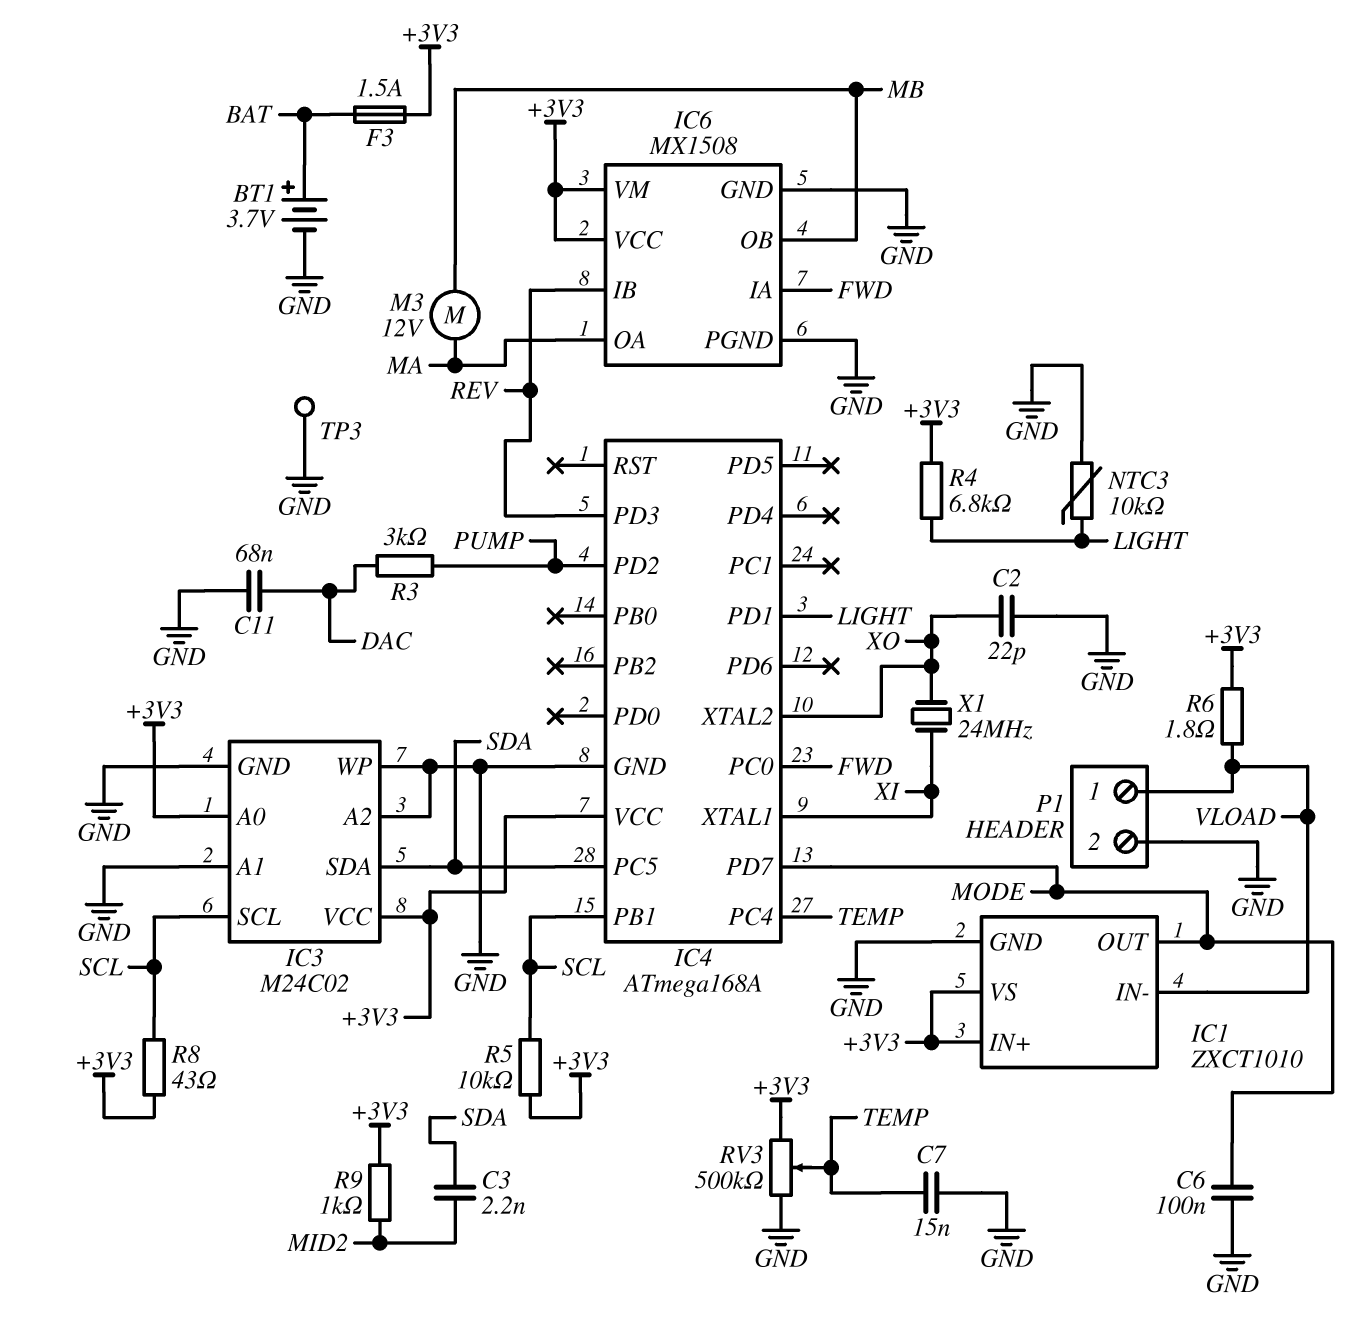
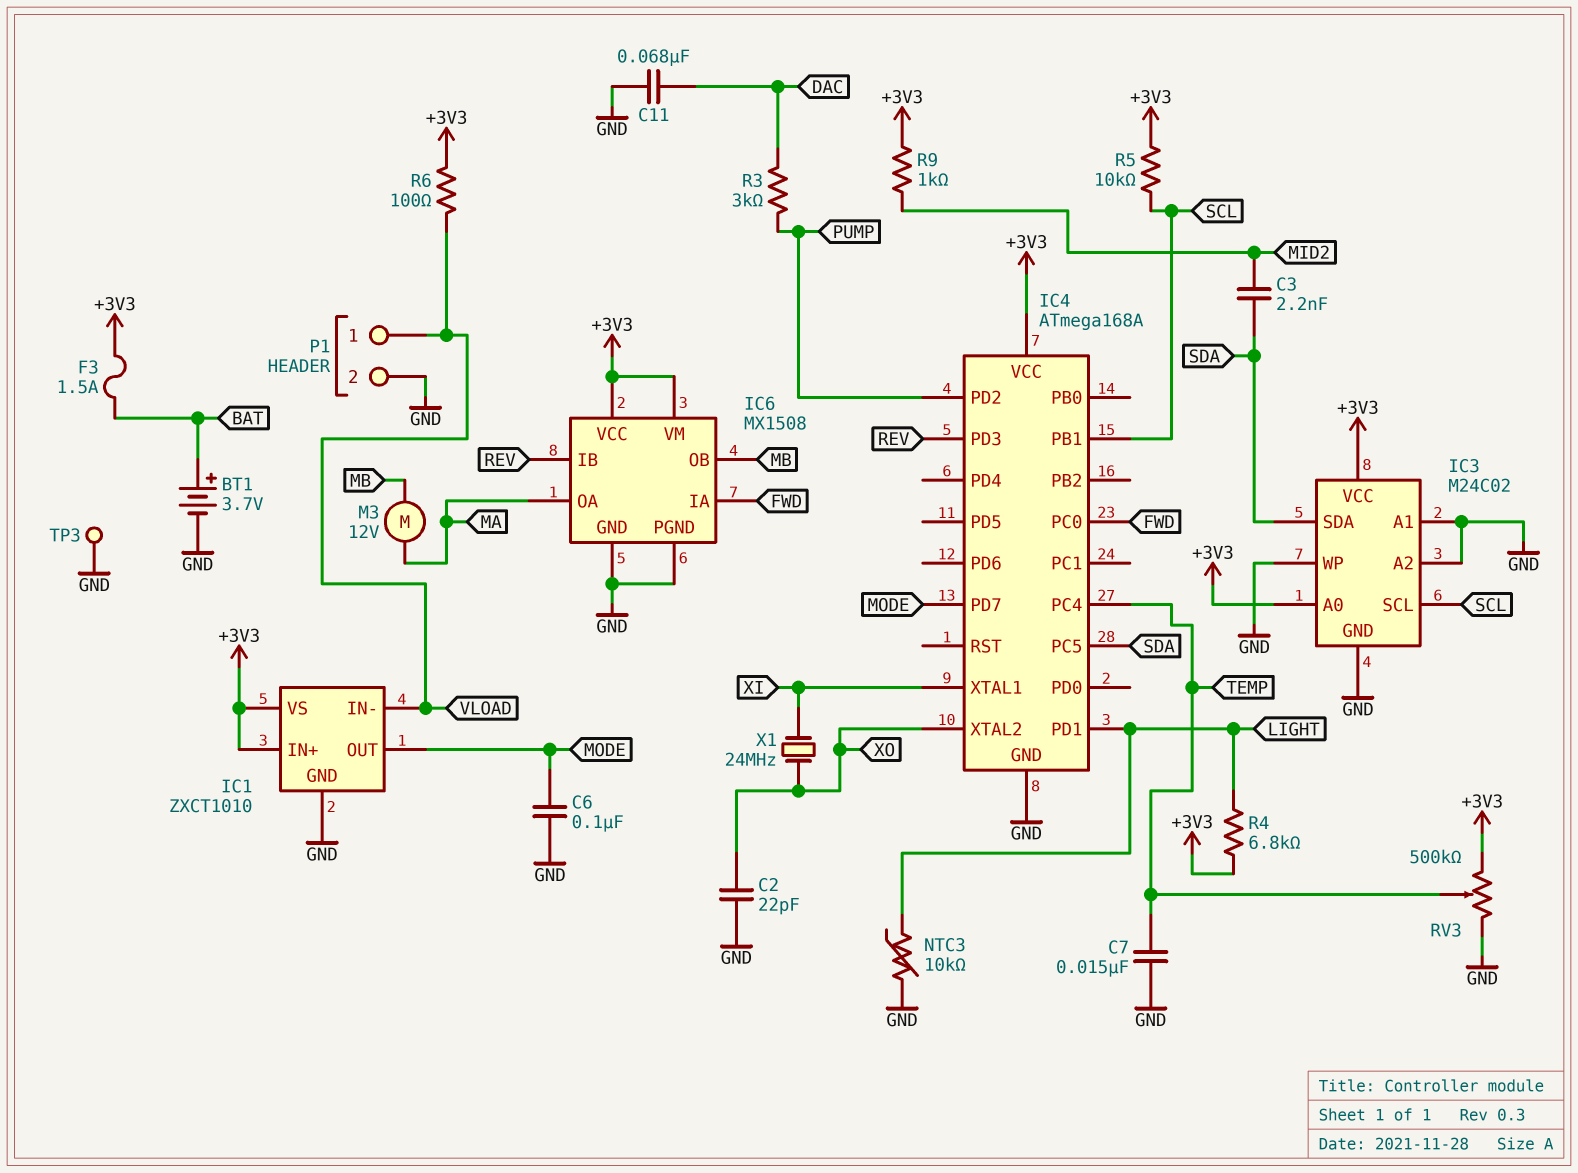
R6: 1.8 (+3V3, VLOAD) -> 100 (+3V3, VLOAD)
R8: 43 (+3V3, SCL) -> none

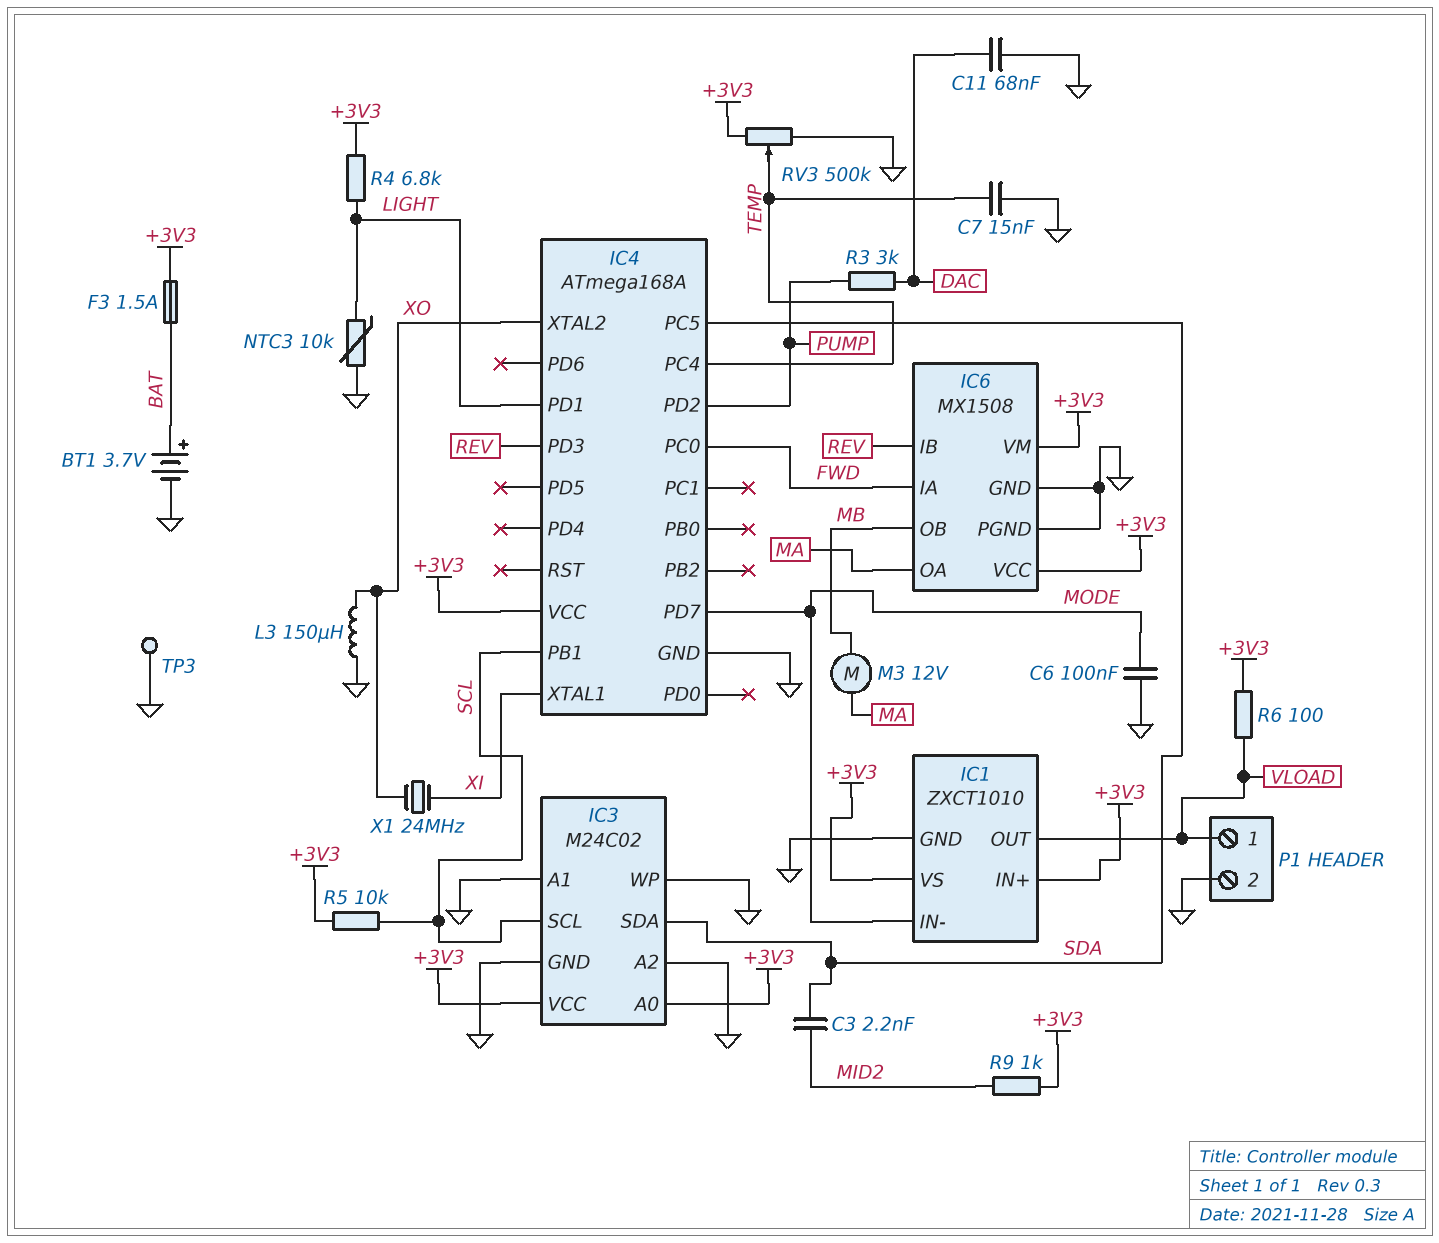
C2: 22pF (GND, XO) -> none
IC1 pin IN-: VLOAD -> MODE
IC1 pin OUT: MODE -> VLOAD
L3: none -> 150uH (GND, XO)

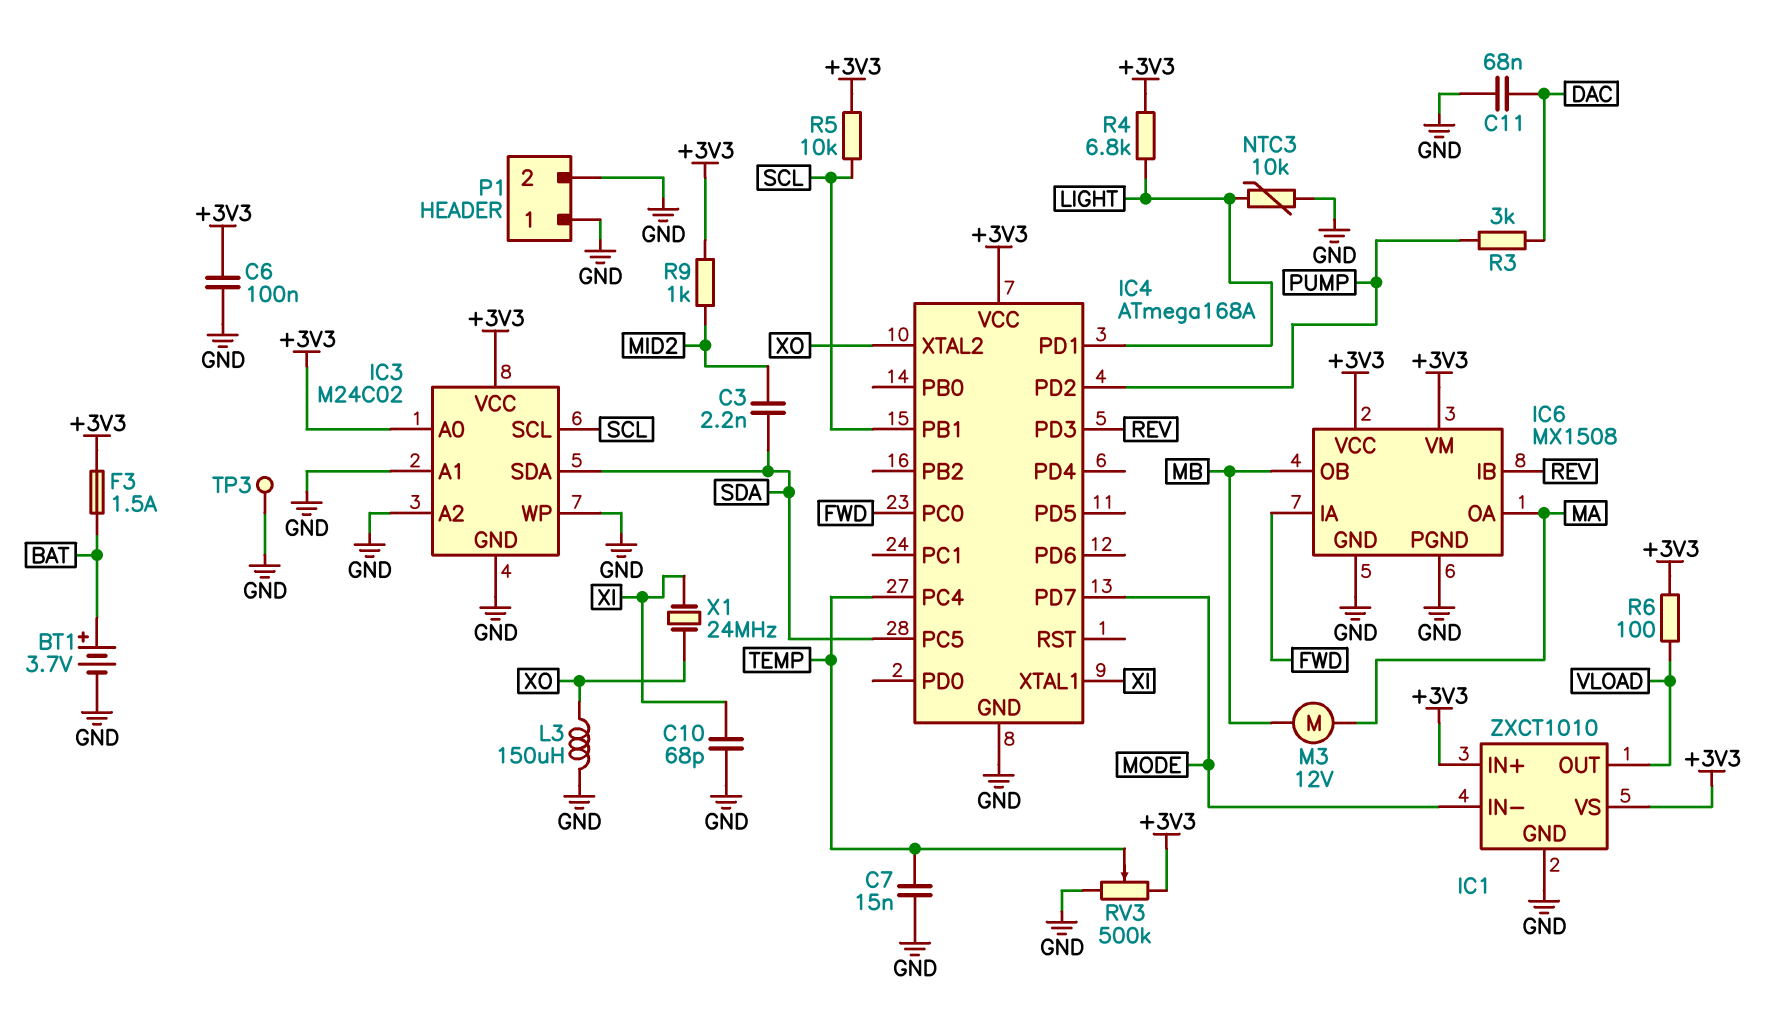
C6: 100nF (GND, MODE) -> 100nF (+3V3, GND)
C10: none -> 68pF (GND, XI)
P1 pin 1: VLOAD -> GND

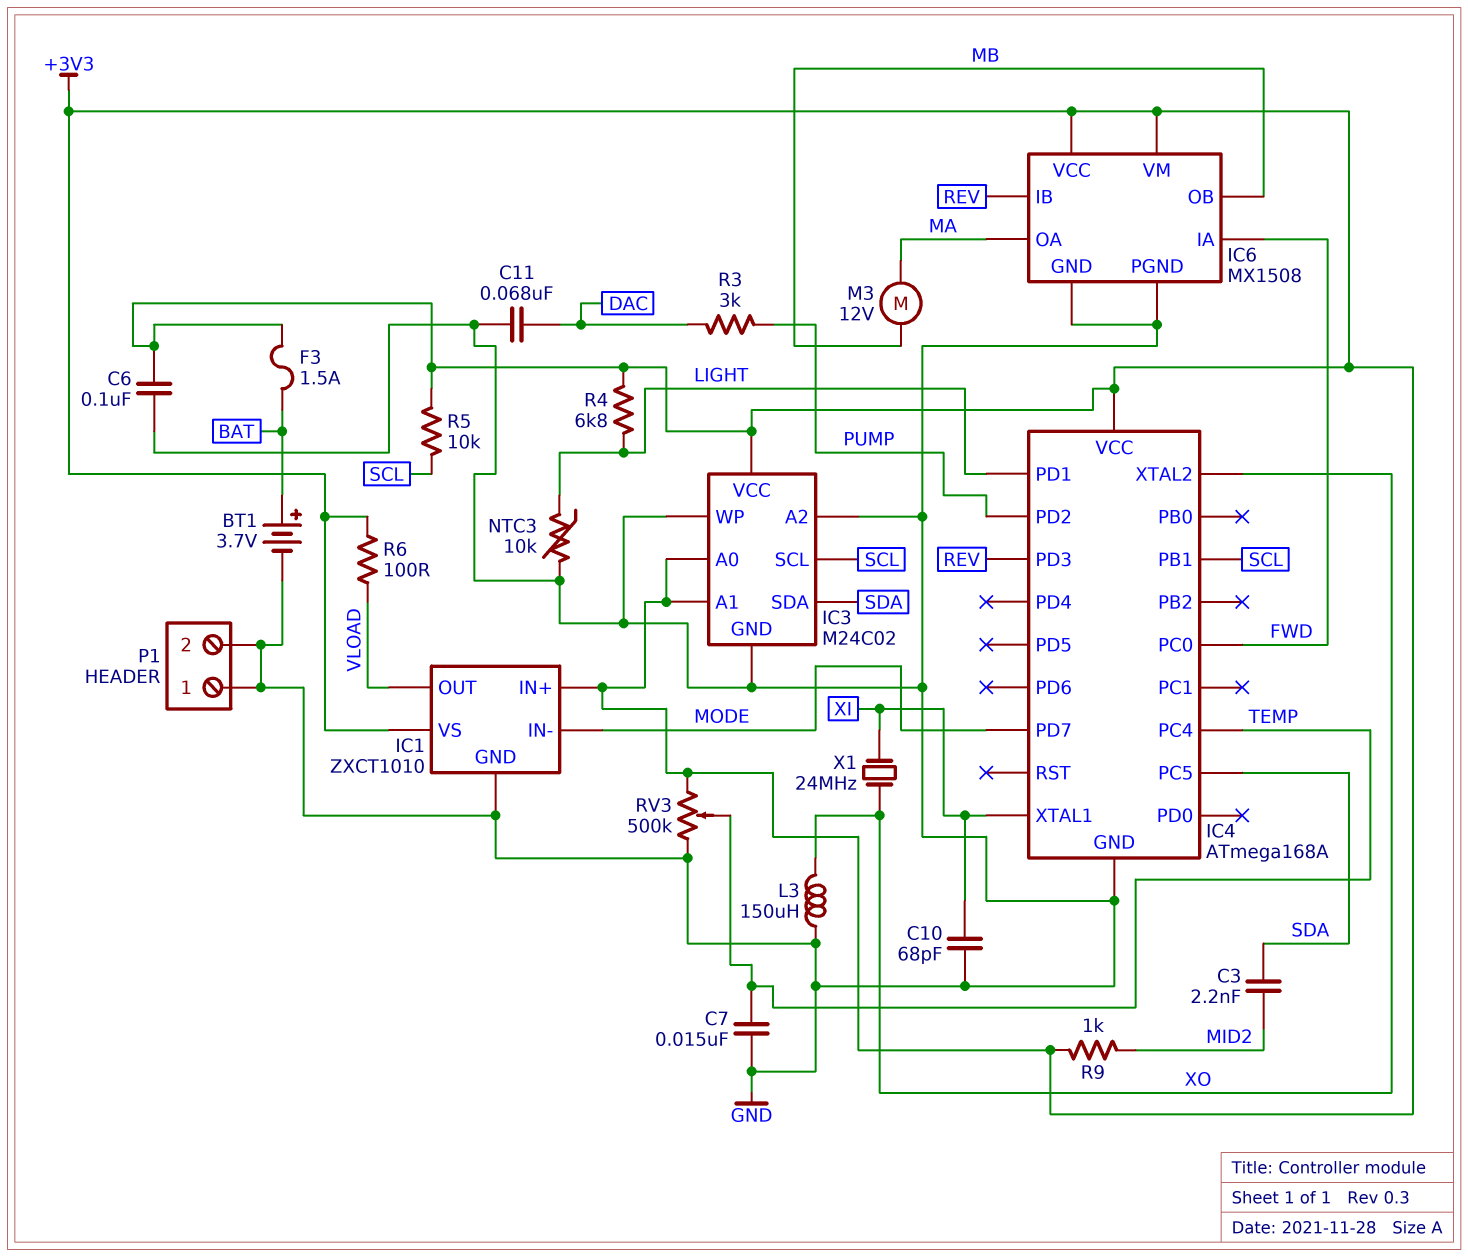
IC3 pin A1: GND -> +3V3
TP3: test point (GND) -> none

